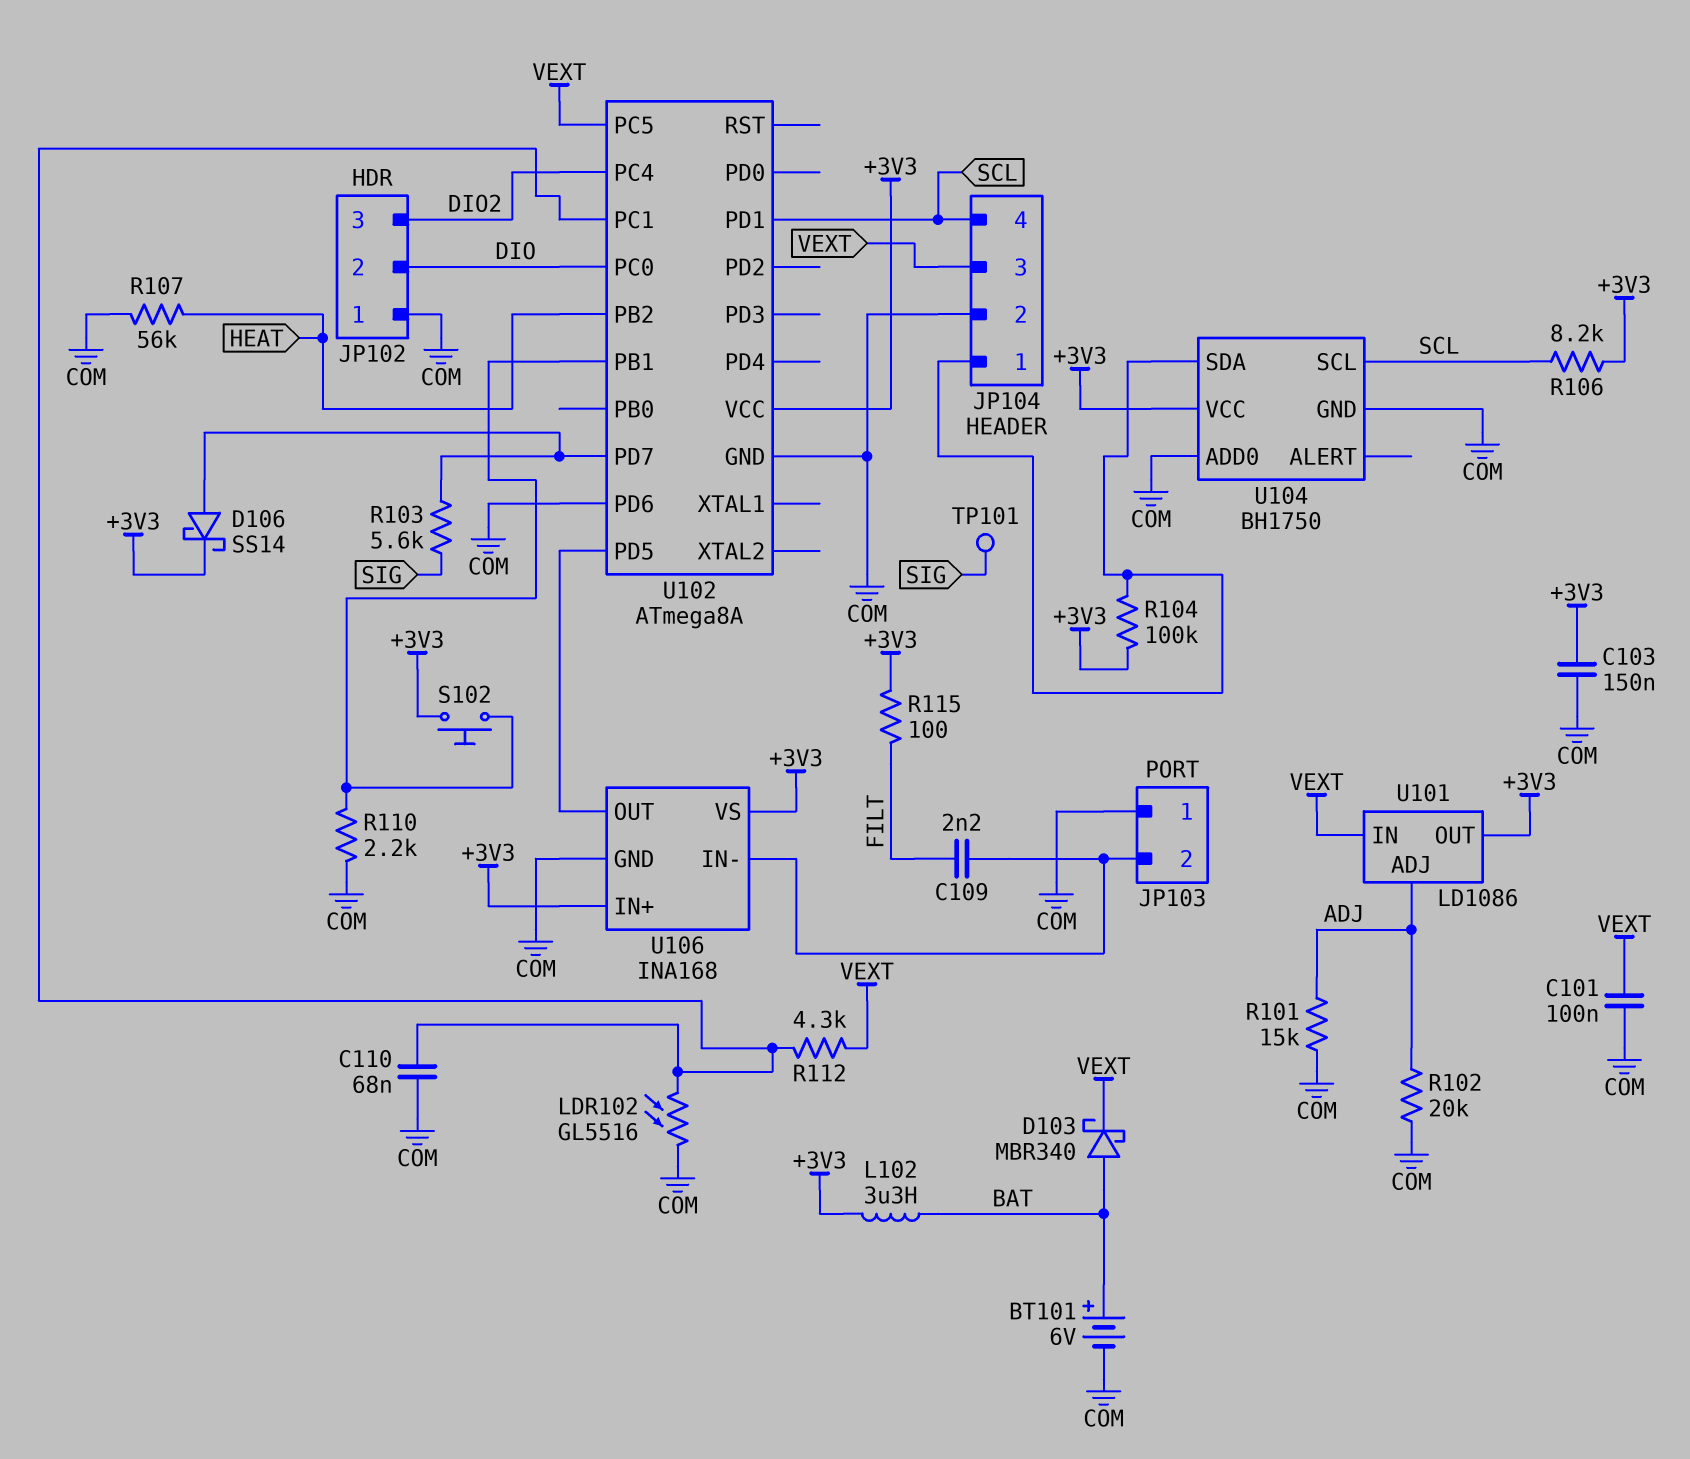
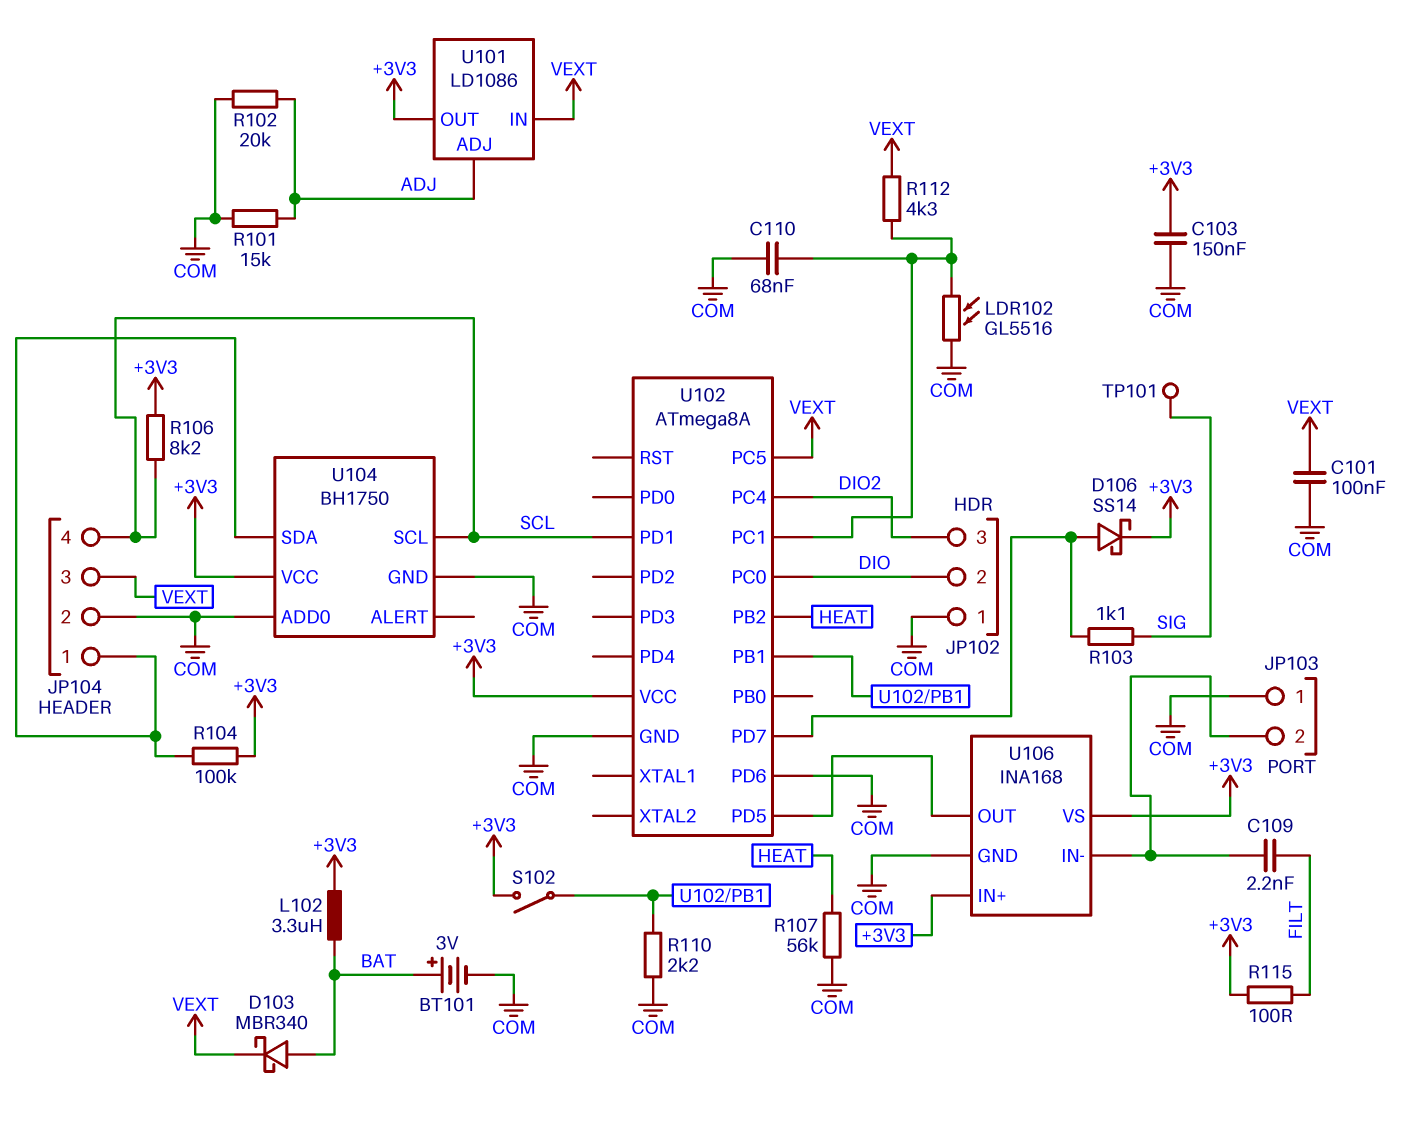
BT101: 6V (plus BAT, minus COM) -> 3V (plus BAT, minus COM)
R103: 5.6k (SIG, U102/PD7) -> 1.1k (SIG, U102/PD7)
S102: button (+3V3, U102/PB1) -> switch (+3V3, U102/PB1)

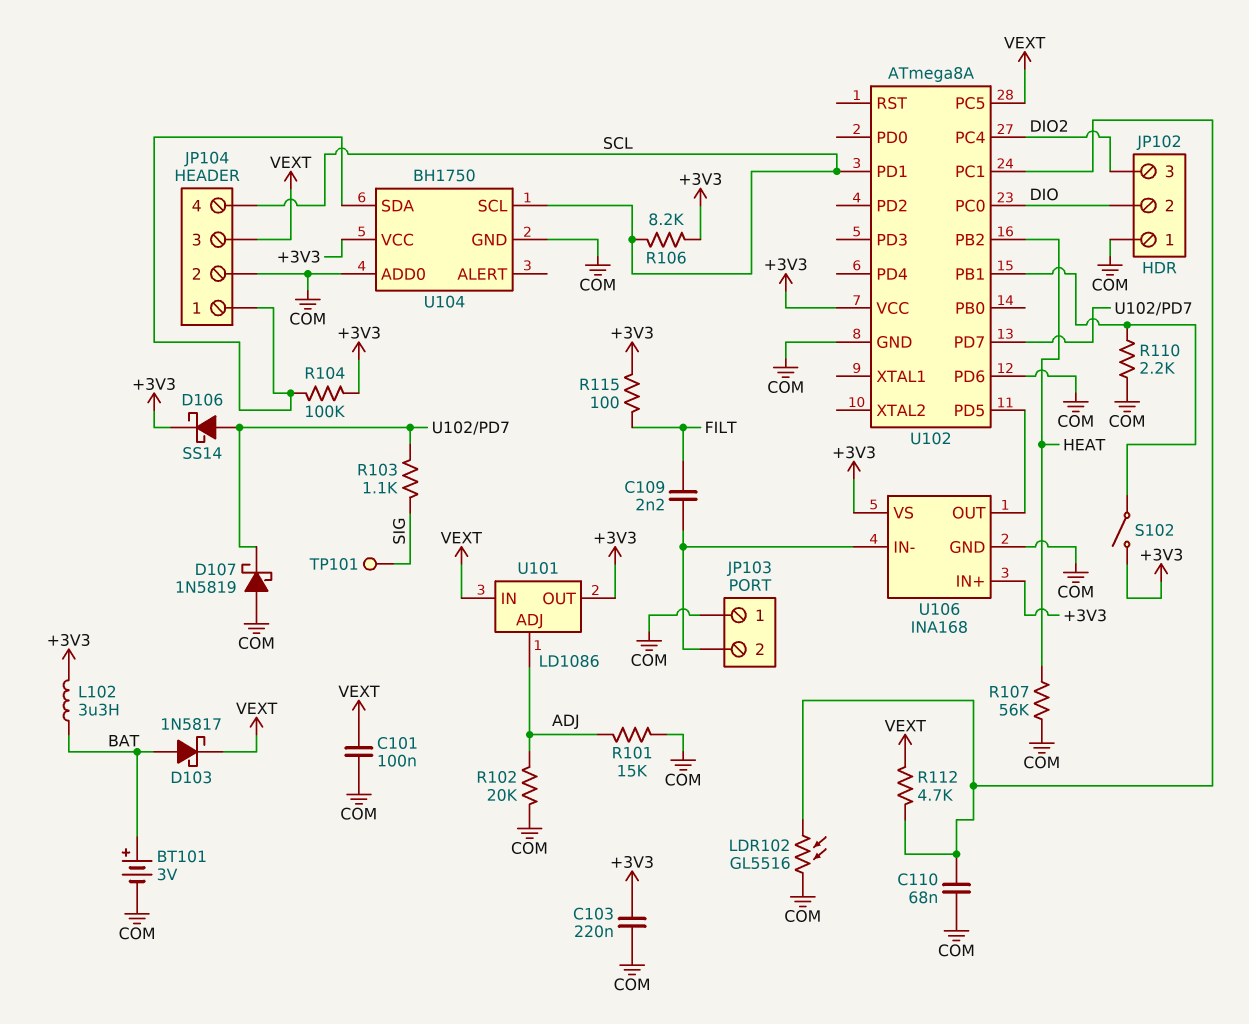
C103: 150nF (+3V3, COM) -> 220nF (+3V3, COM)
D103: schottky MBR340 (A BAT, K VEXT) -> schottky 1N5817 (A BAT, K VEXT)
D107: none -> schottky 1N5819 (A COM, K U102/PD7)
R112: 4.3k (U102/PC1, VEXT) -> 4.7k (U102/PC1, VEXT)

